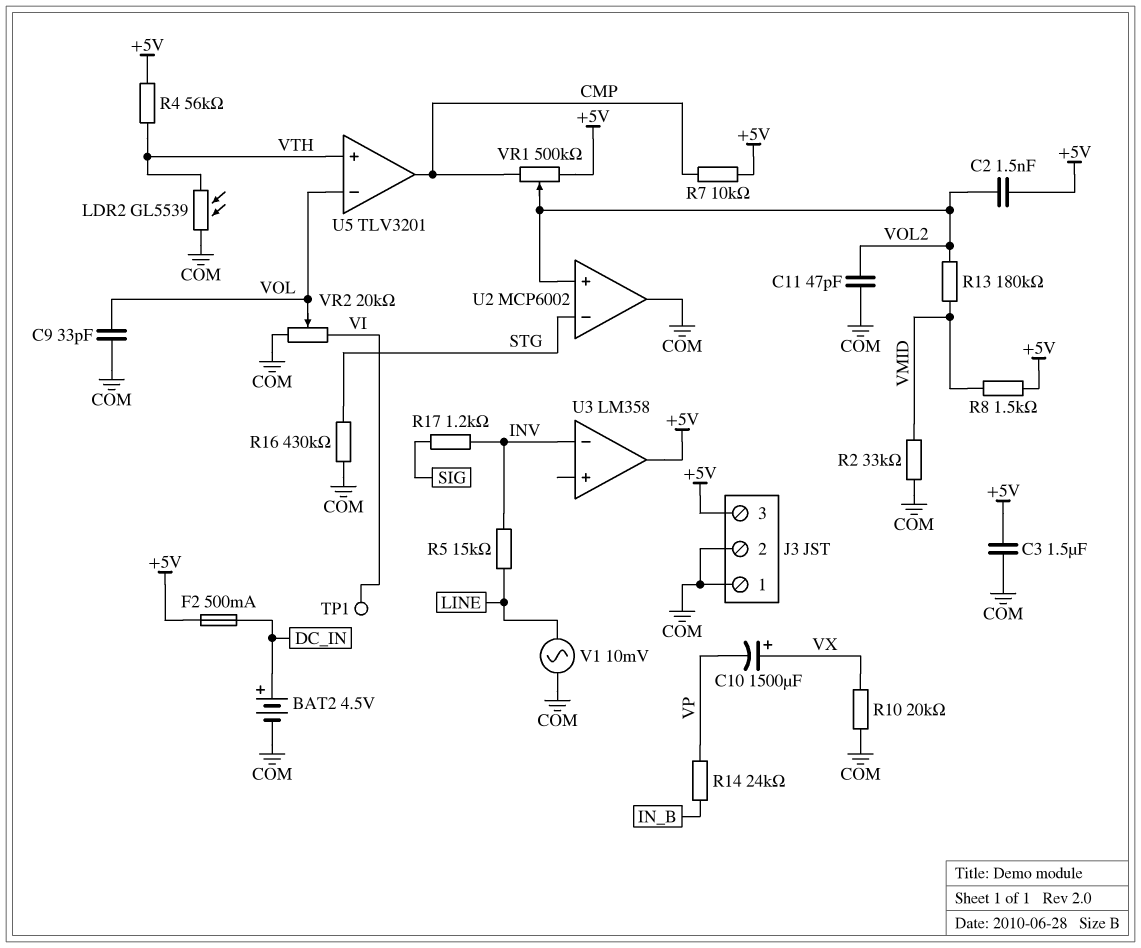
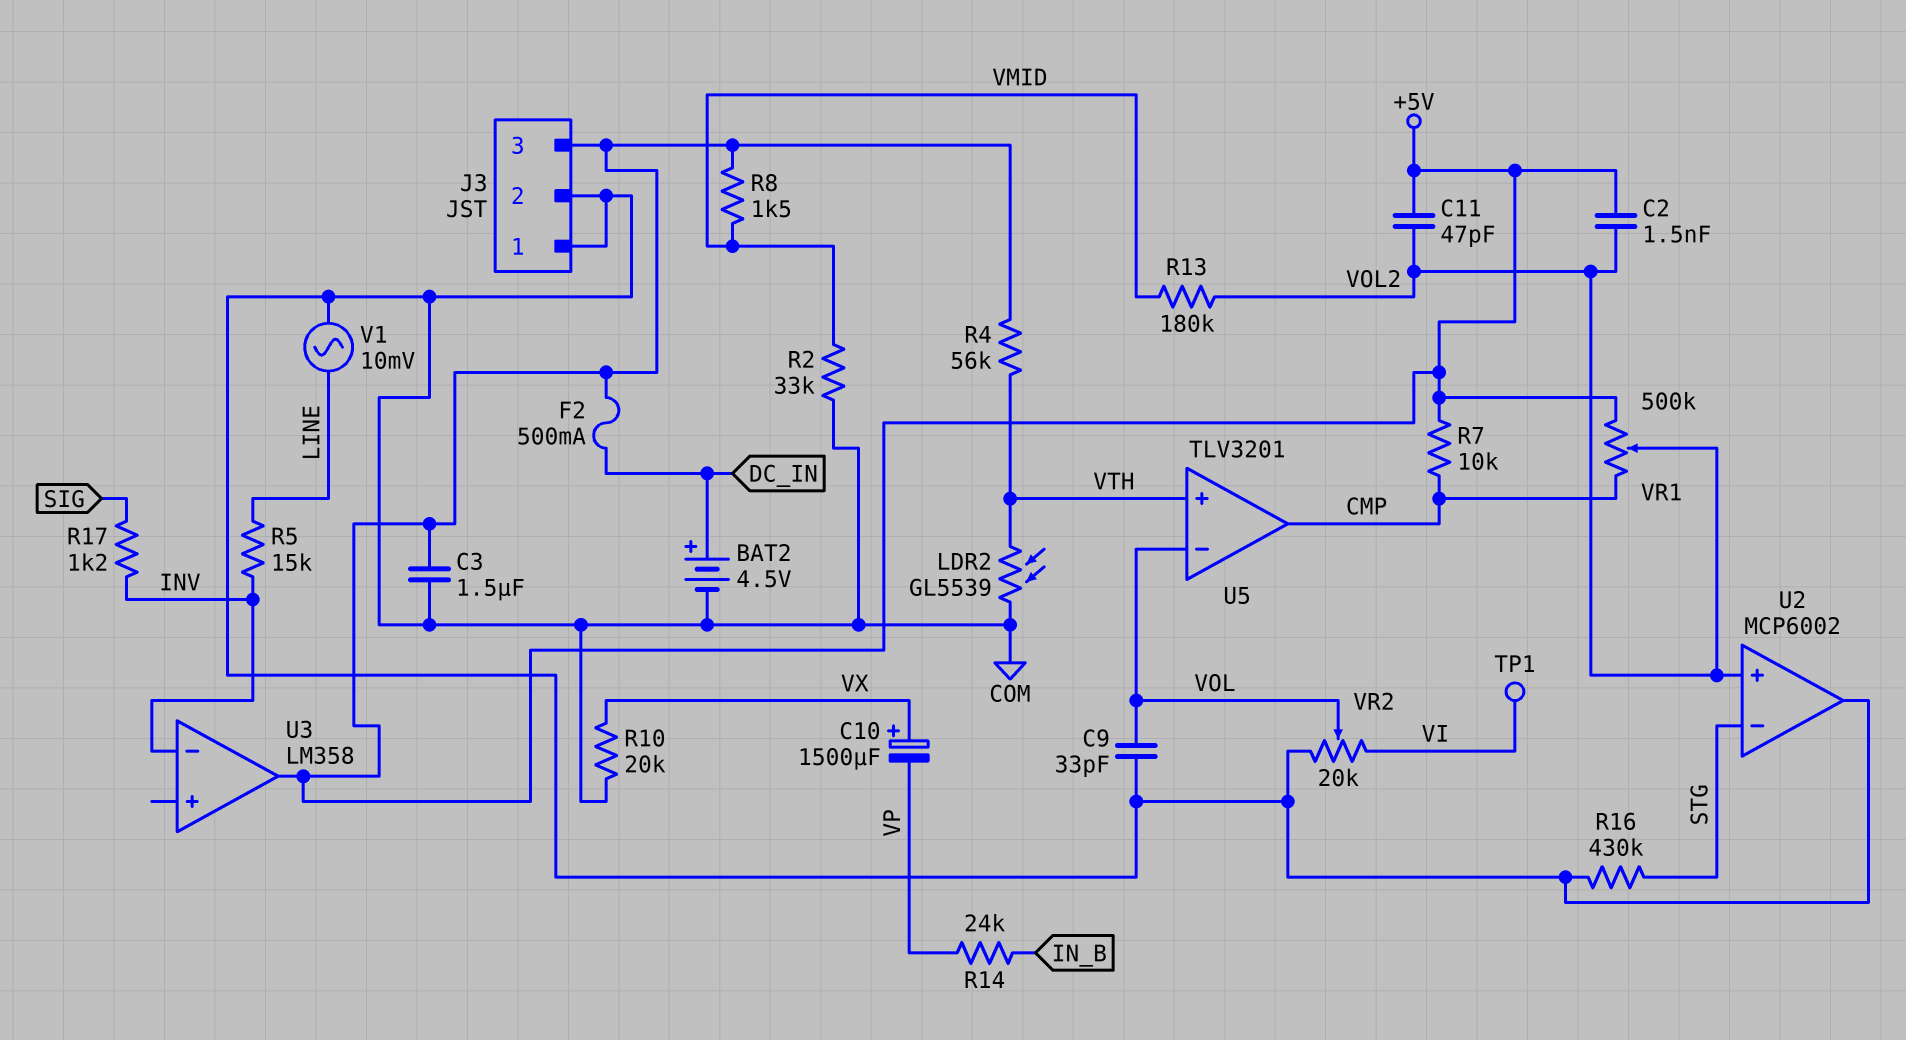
C11: 47pF (COM, VOL2) -> 47pF (+5V, VOL2)

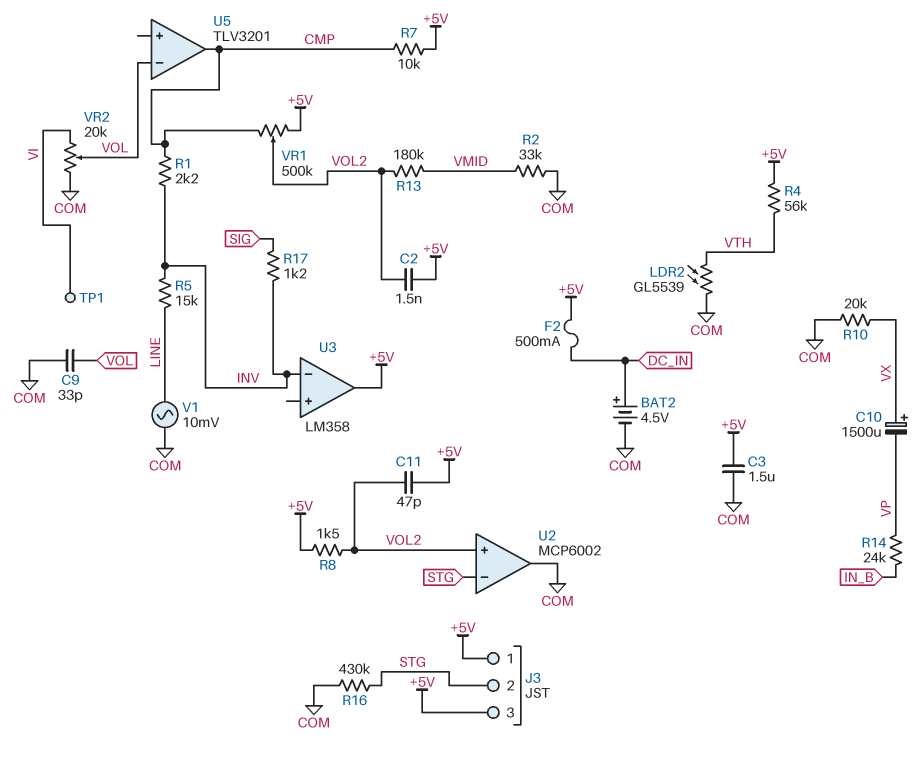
J3 pin 1: COM -> +5V
J3 pin 2: COM -> STG
R1: none -> 2.2k (CMP, INV)
R8: 1.5k (+5V, VMID) -> 1.5k (+5V, VOL2)
U5 pin in+: VTH -> none

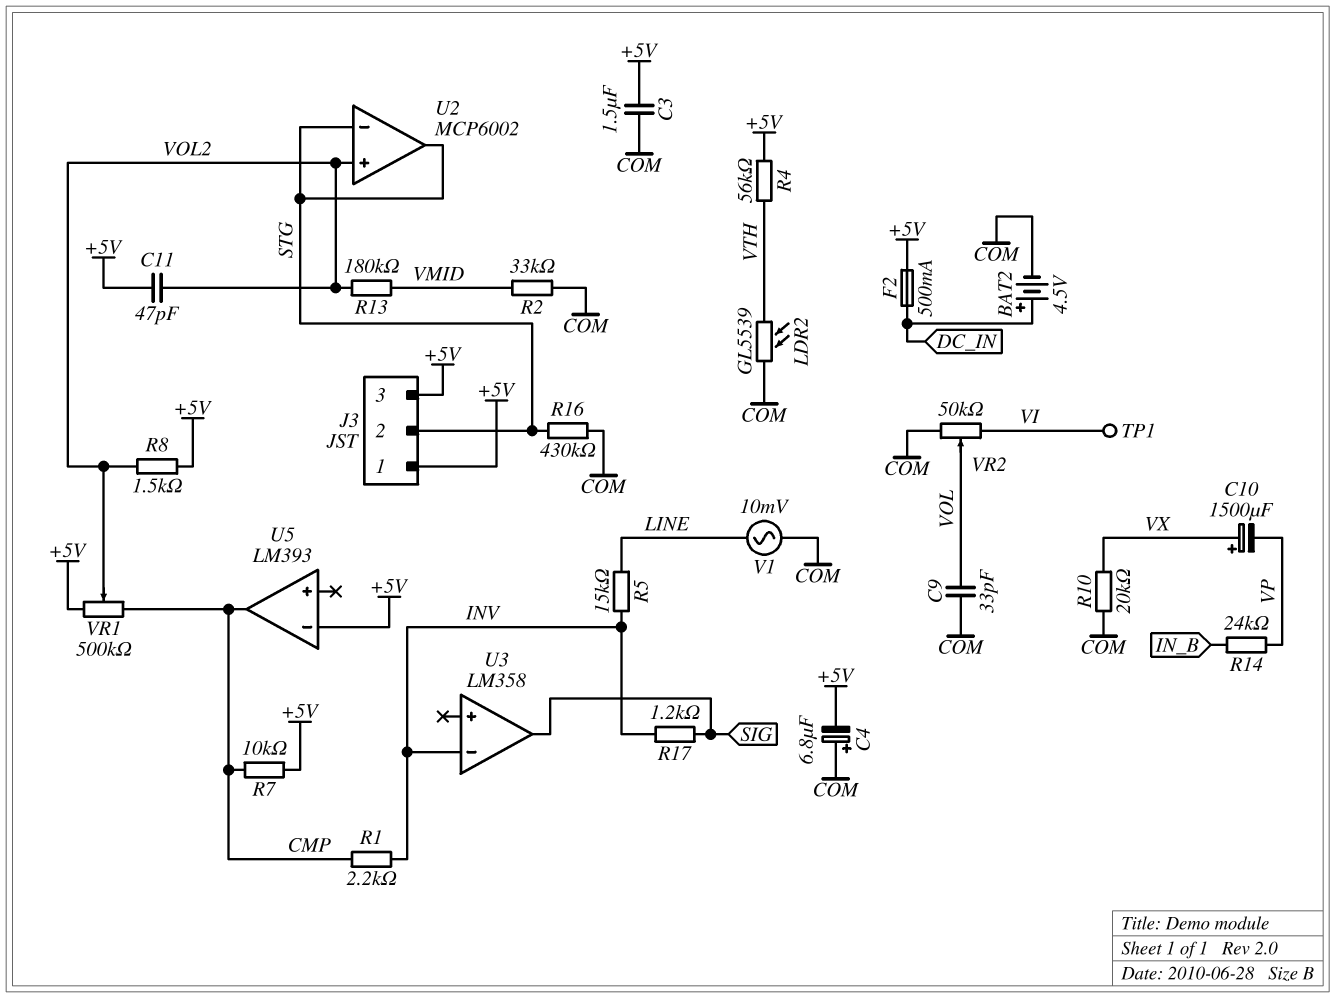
C2: 1.5nF (+5V, VOL2) -> none
C4: none -> 6.8uF (plus COM, minus +5V)
U2 pin out: COM -> STG
U3 pin out: +5V -> SIG
U5: TLV3201 -> LM393
U5 pin in-: VOL -> +5V
VR2: 20k (COM, VI, wiper VOL) -> 50k (COM, VI, wiper VOL)

